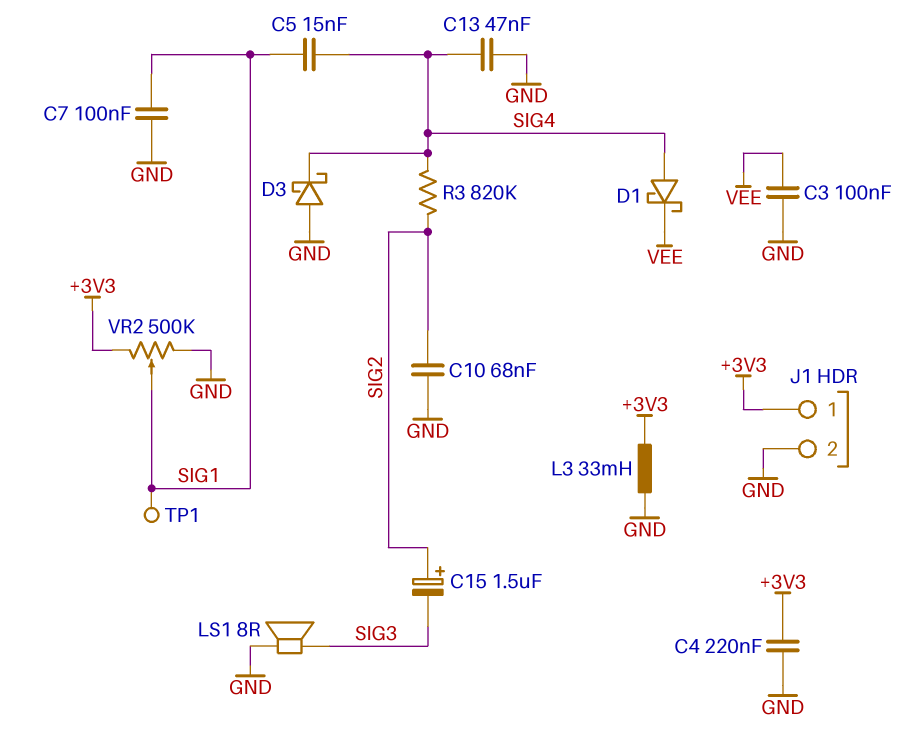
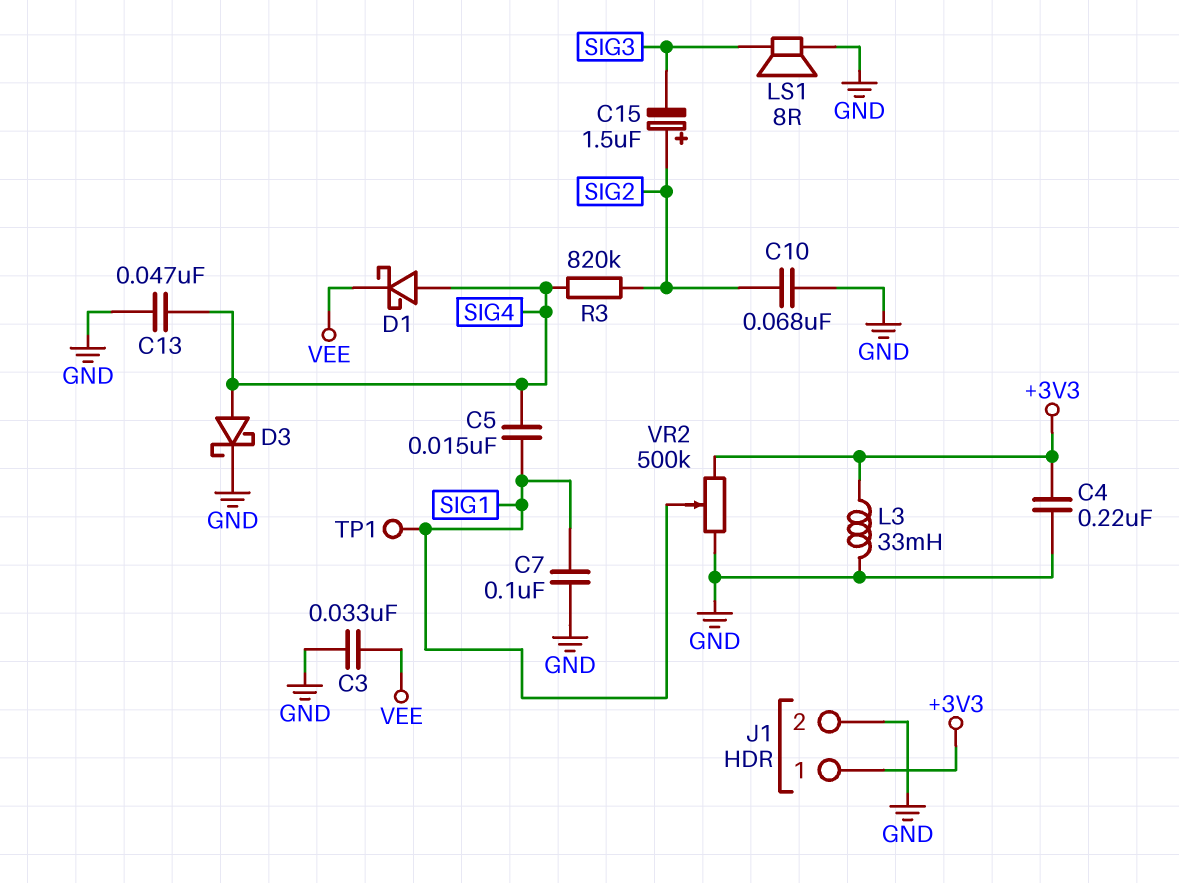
C3: 100nF (GND, VEE) -> 33nF (GND, VEE)
D3: schottky (A GND, K SIG4) -> schottky (A SIG4, K GND)

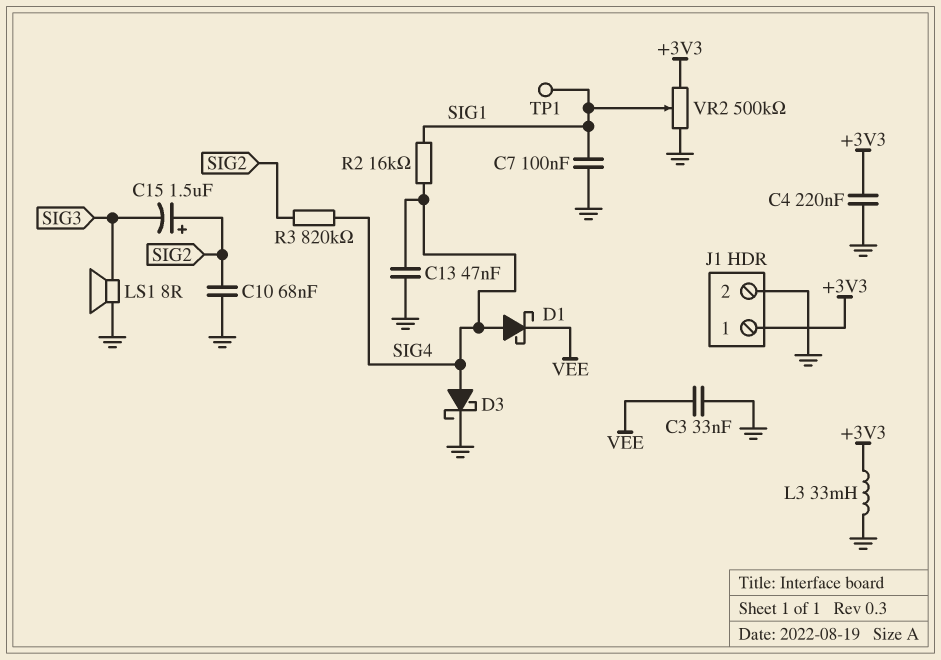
C5: 15nF (SIG1, SIG4) -> none
R2: none -> 16k (SIG1, SIG4)

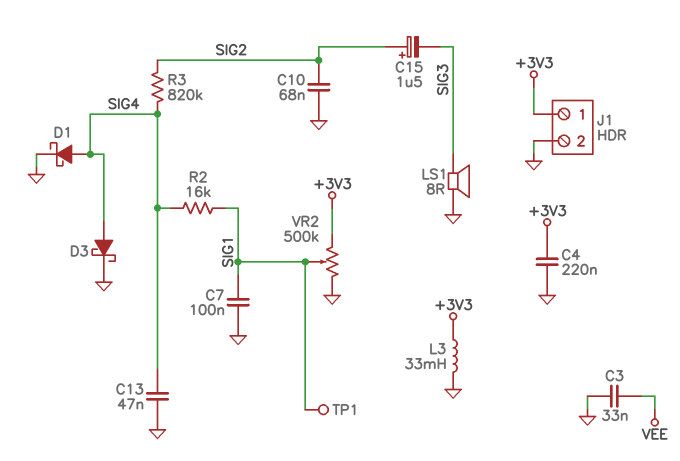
D1: schottky (A SIG4, K VEE) -> schottky (A SIG4, K GND)

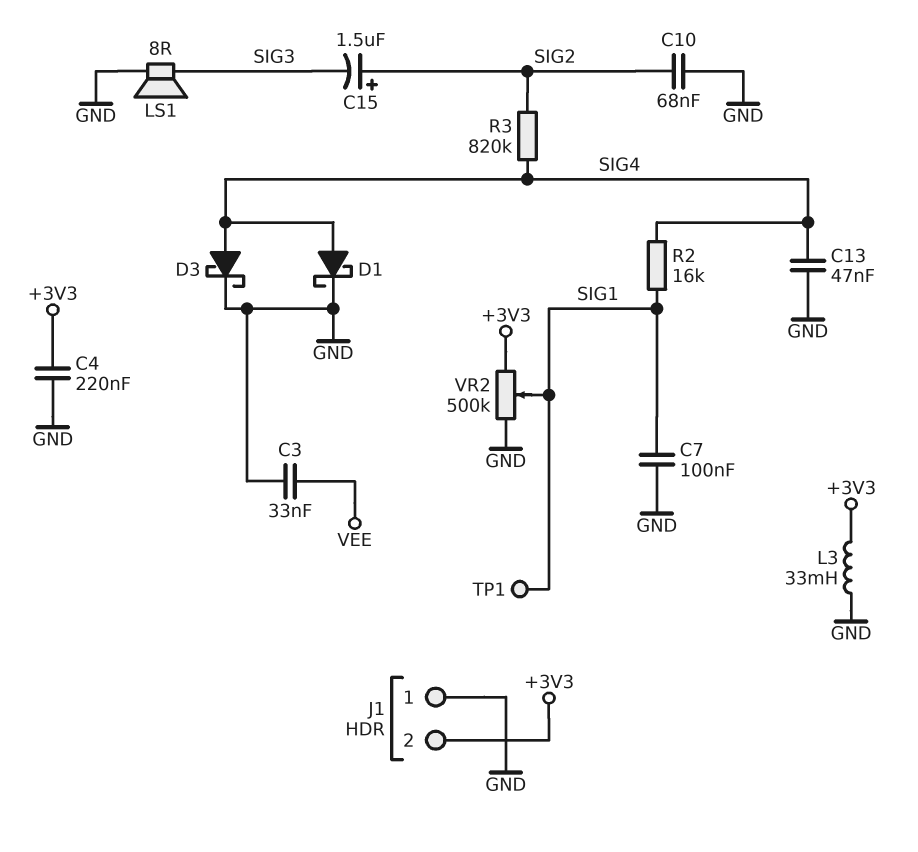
J1 pin 1: +3V3 -> GND
J1 pin 2: GND -> +3V3

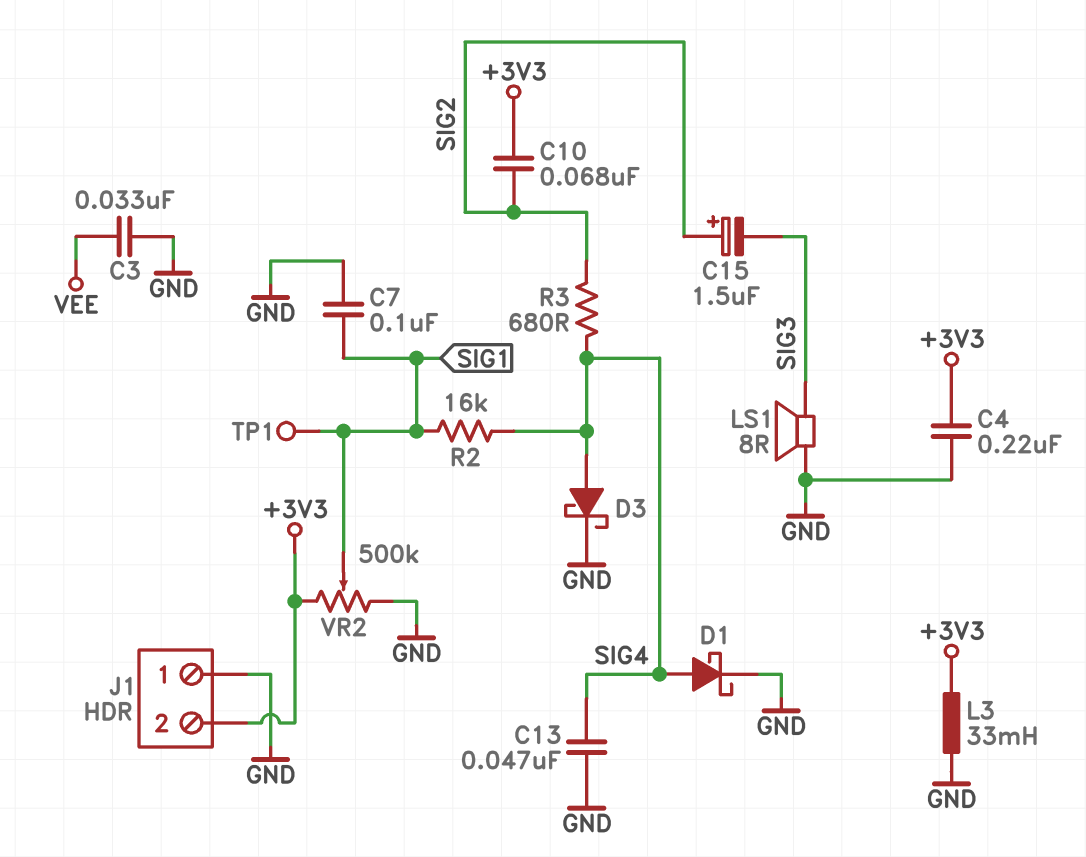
C10: 68nF (GND, SIG2) -> 68nF (+3V3, SIG2)
R3: 820k (SIG2, SIG4) -> 680 (SIG2, SIG4)

